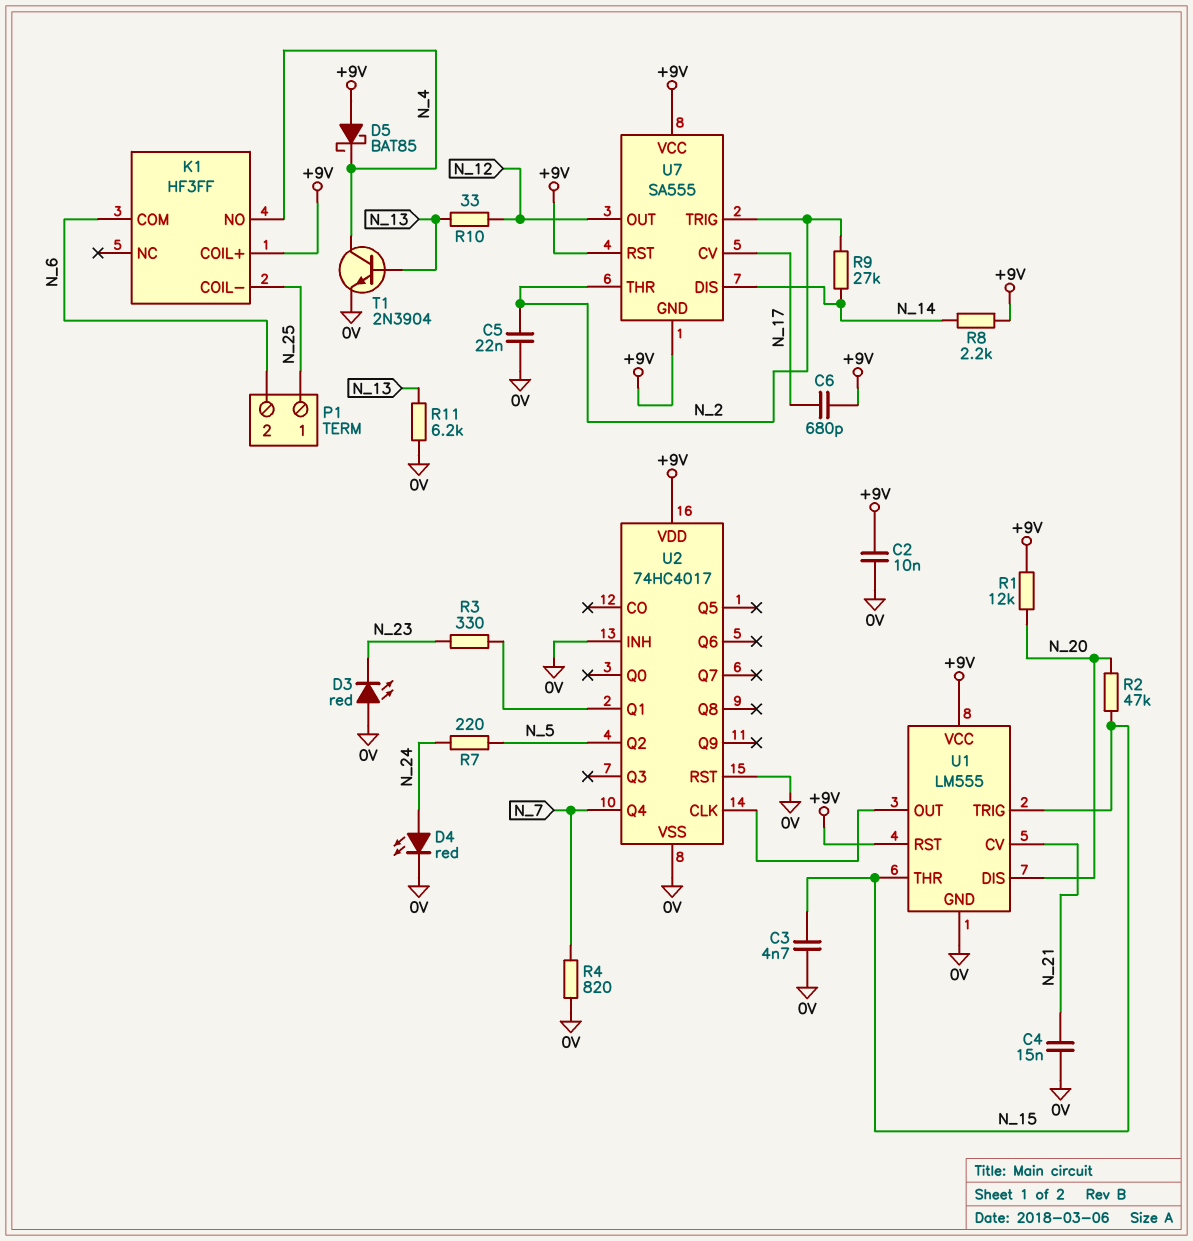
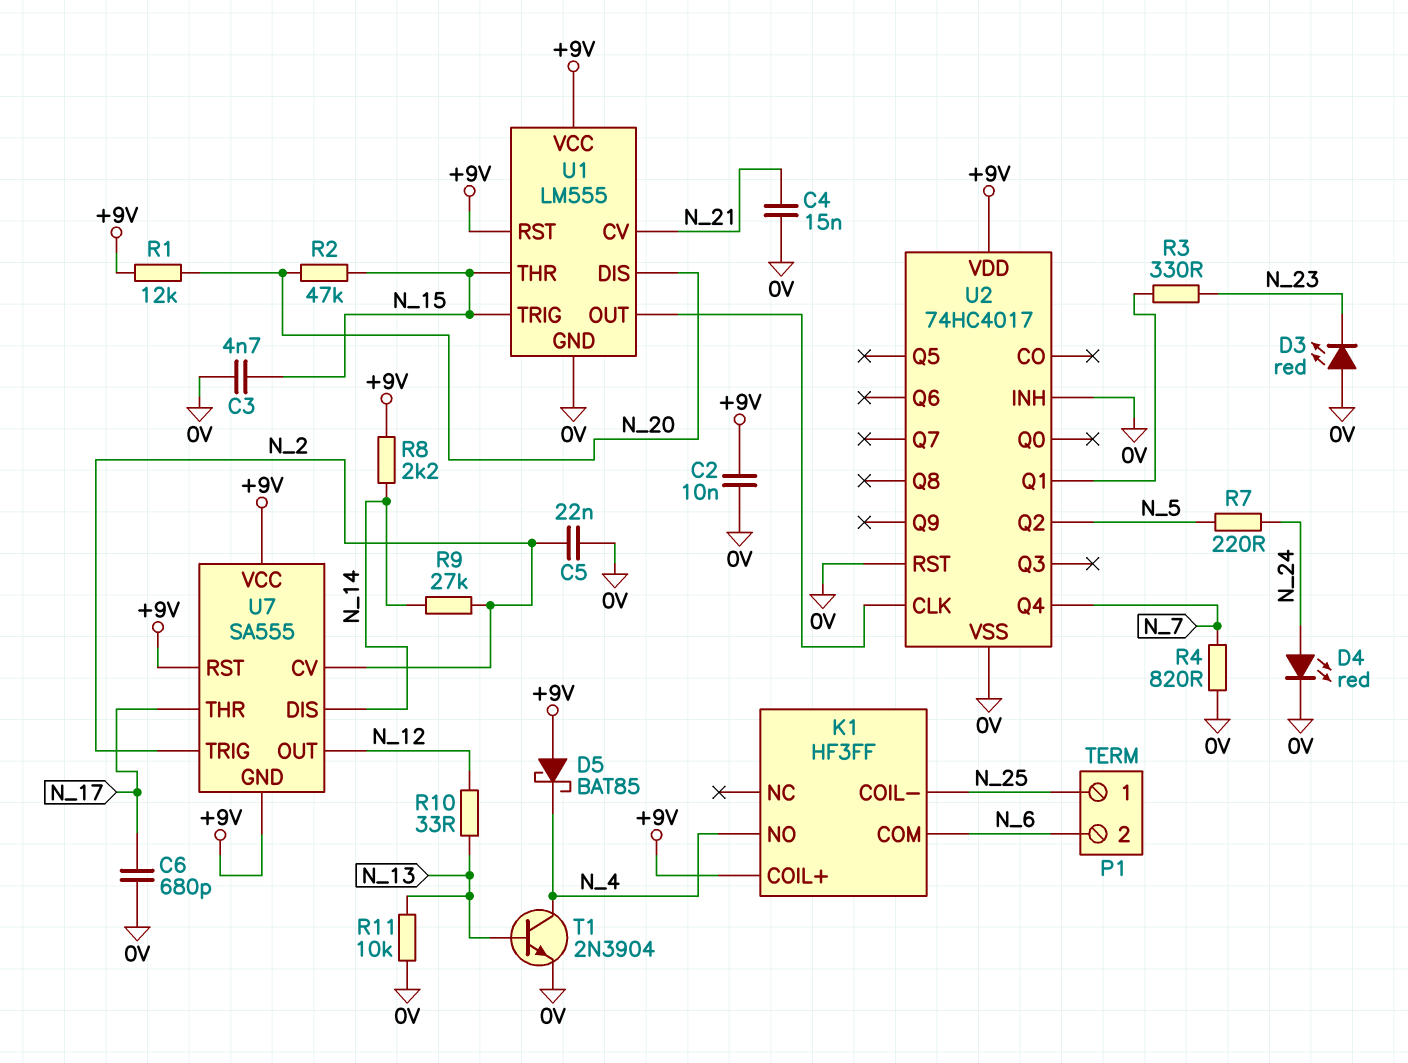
C6: 680pF (+9V, N_17) -> 680pF (0V, N_17)
R11: 6.2k (0V, N_13) -> 10k (0V, N_13)
U7 pin CV: N_17 -> N_2
U7 pin THR: N_2 -> N_17

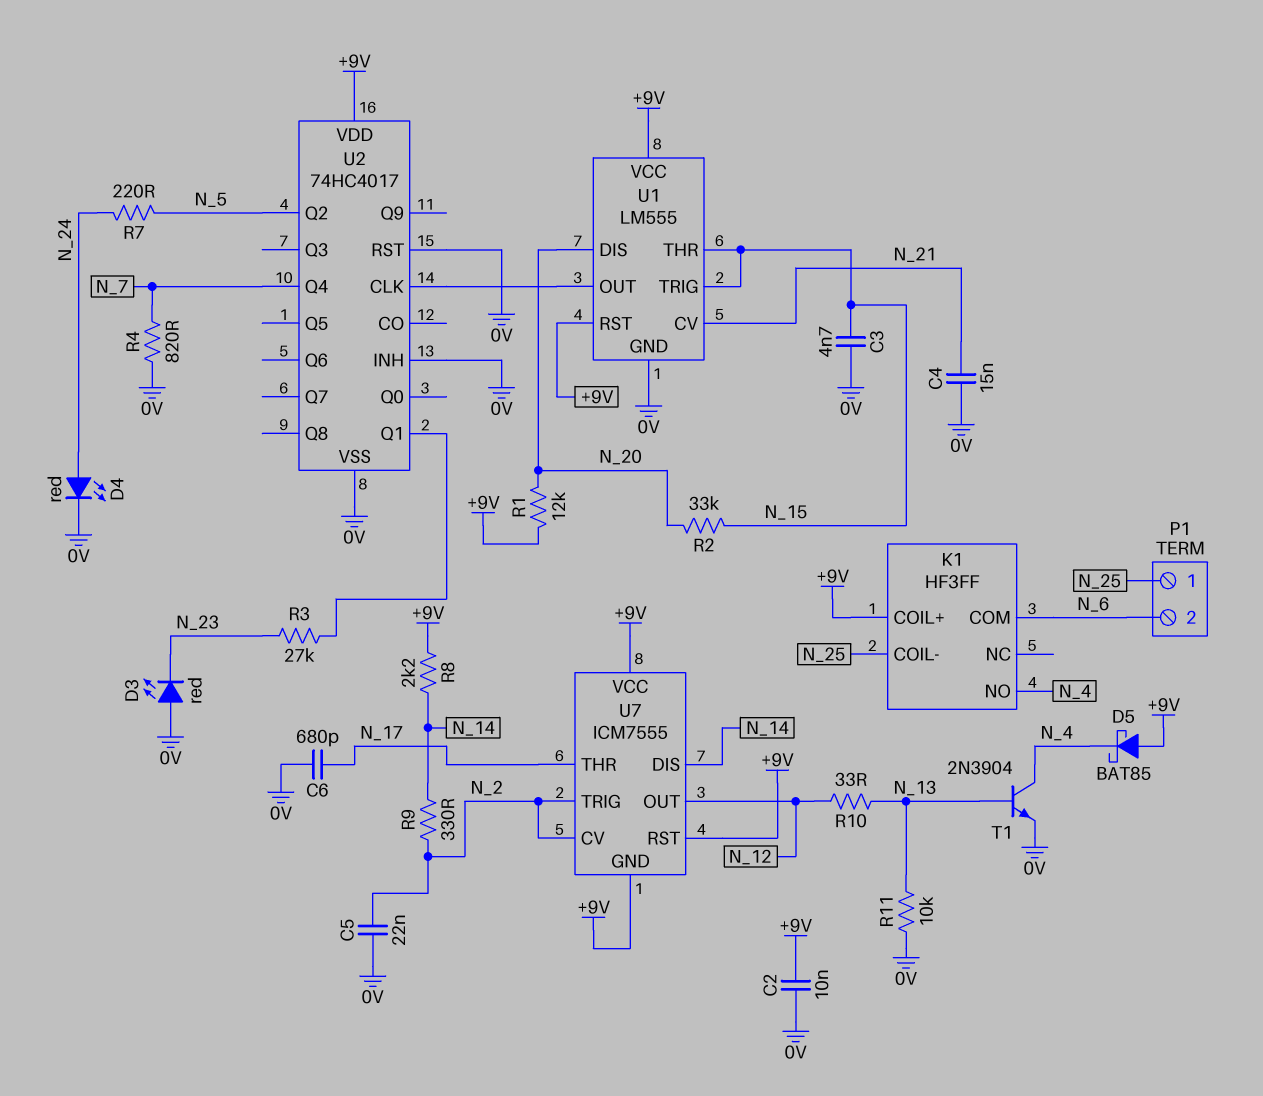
R2: 47k (N_15, N_20) -> 33k (N_15, N_20)
R3: 330 (N_23, U2/Q1) -> 27k (N_23, U2/Q1)
R9: 27k (N_2, N_14) -> 330 (N_2, N_14)
U7: SA555 -> ICM7555

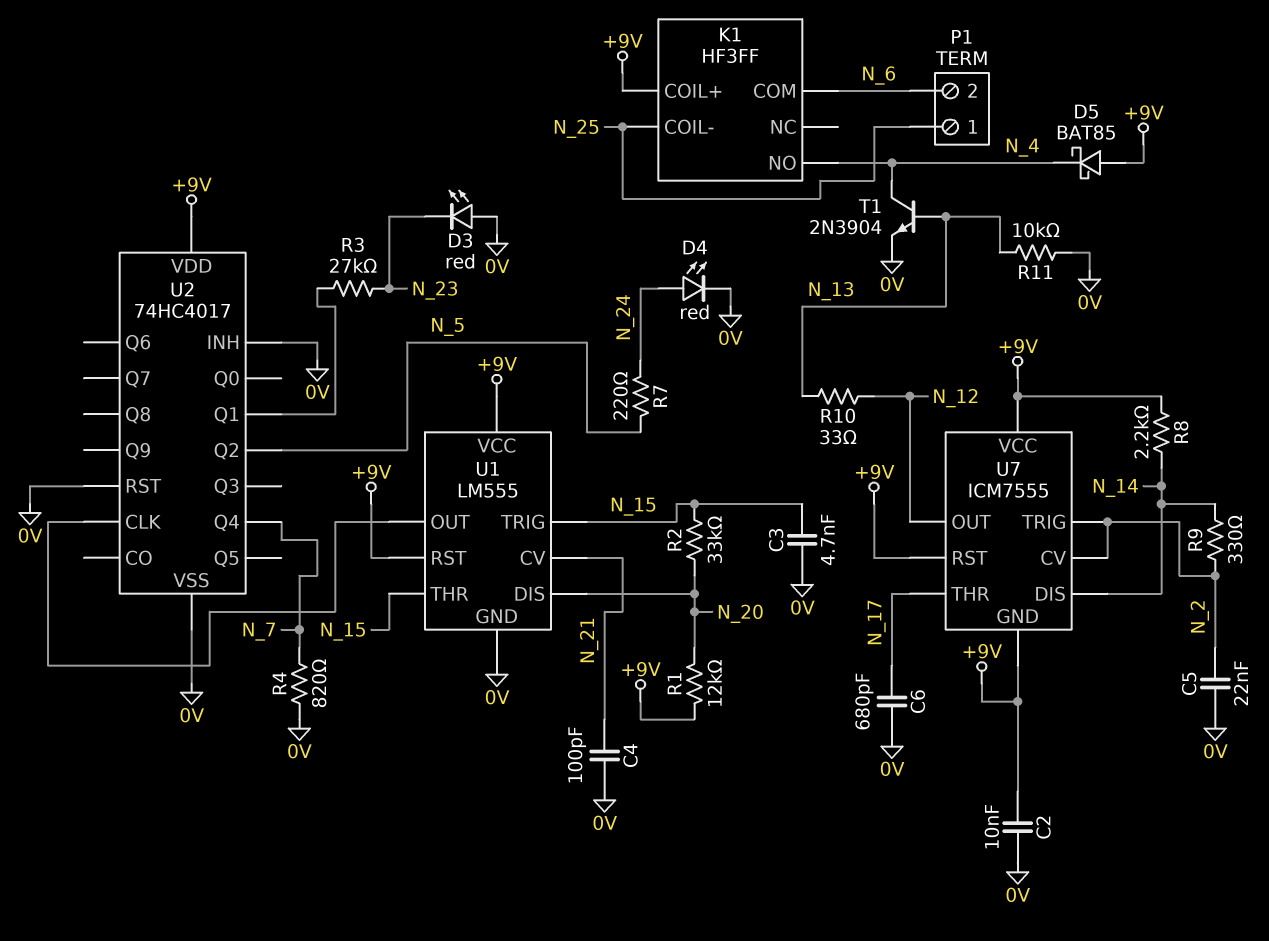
C4: 15nF (0V, N_21) -> 100pF (0V, N_21)

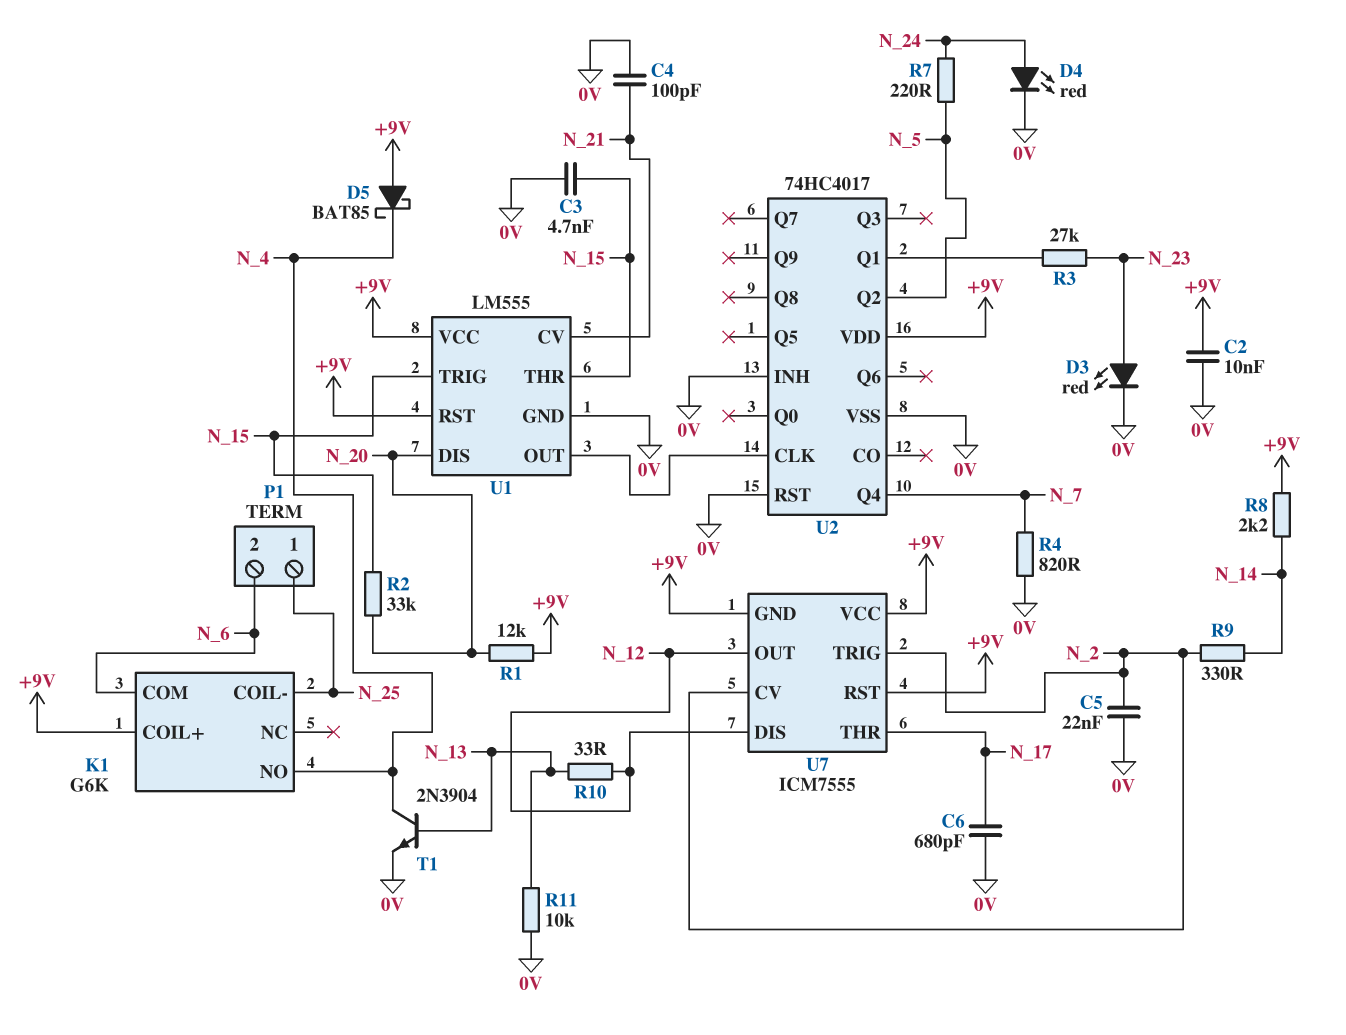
D3: LED red (A 0V, K N_23) -> LED red (A N_23, K 0V)
K1: HF3FF -> G6K
U7 pin DIS: N_14 -> N_12

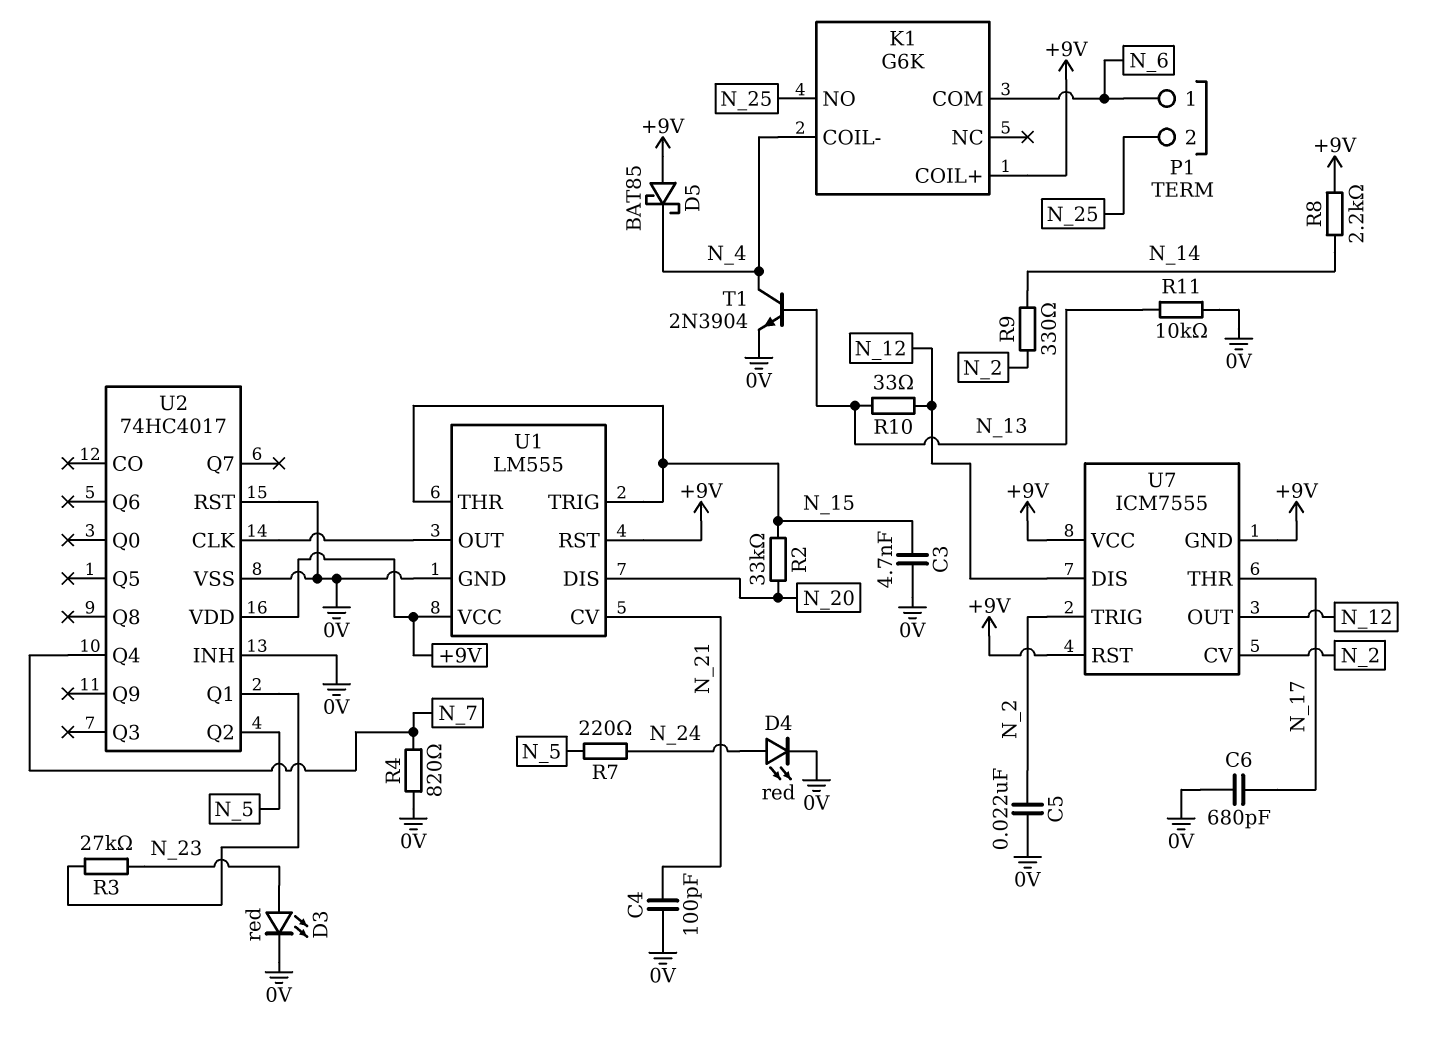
C2: 10nF (+9V, 0V) -> none
K1 pin COIL-: N_25 -> N_4
K1 pin NO: N_4 -> N_25
P1 pin 1: N_25 -> N_6
P1 pin 2: N_6 -> N_25
R1: 12k (+9V, N_20) -> none

